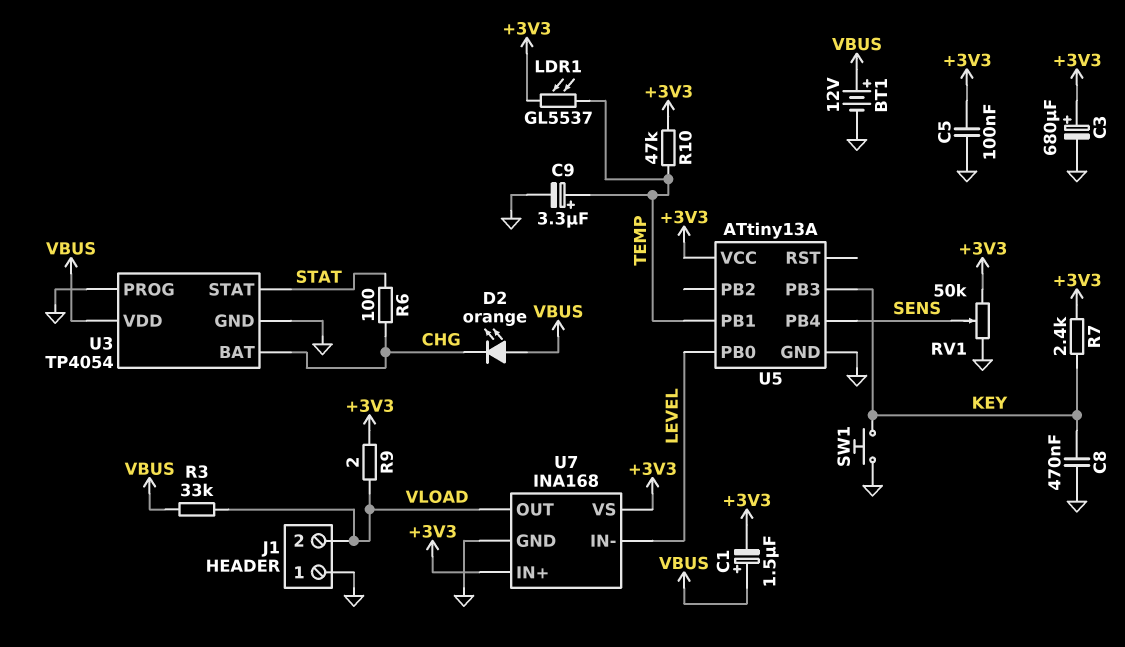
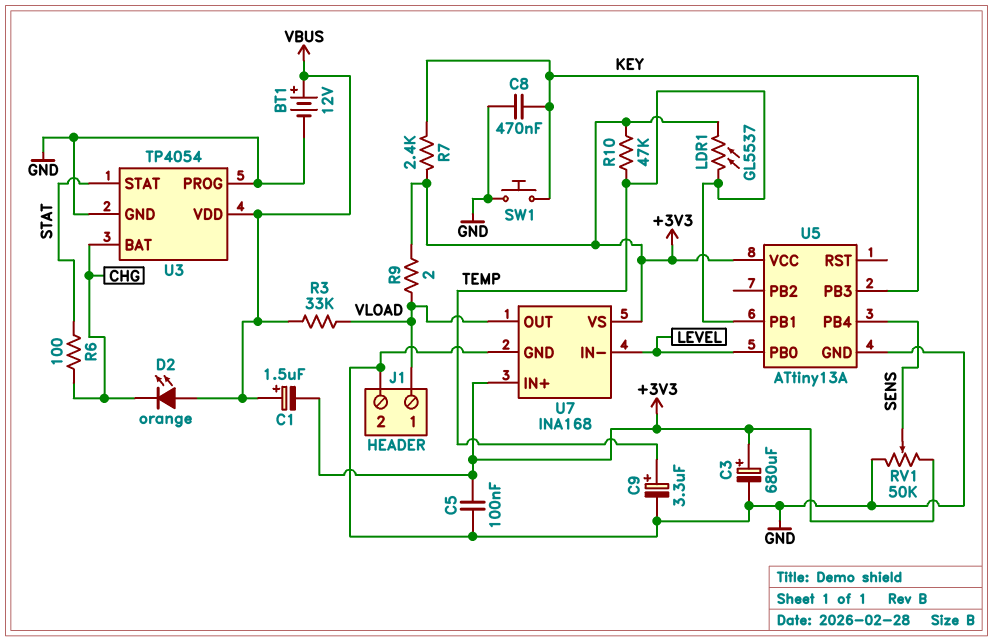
J1 pin 1: GND -> VLOAD
J1 pin 2: VLOAD -> GND

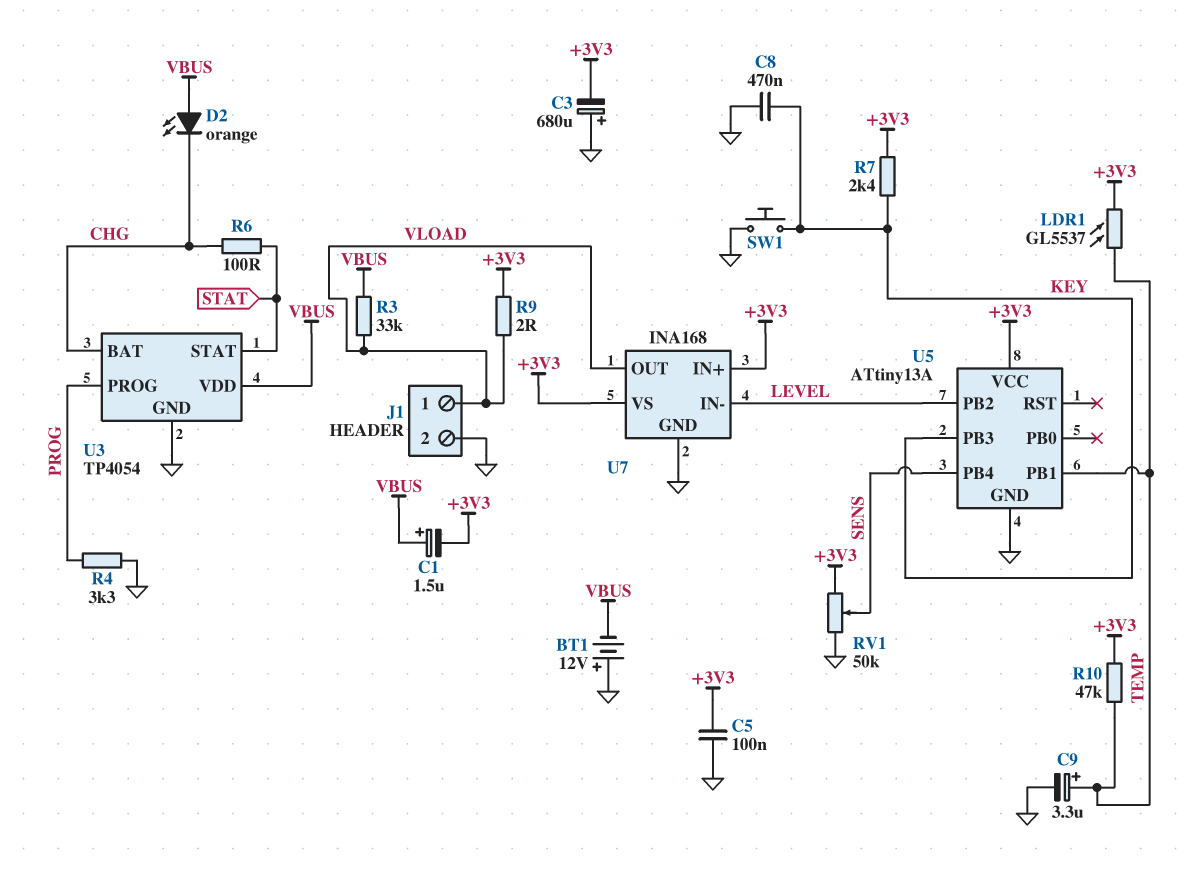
BT1: 12V (plus VBUS, minus GND) -> 12V (plus GND, minus VBUS)
C3: 680uF (plus +3V3, minus GND) -> 680uF (plus GND, minus +3V3)
R4: none -> 3.3k (GND, PROG)
U3 pin PROG: GND -> PROG
U5 pin PB0: LEVEL -> none
U5 pin PB2: none -> LEVEL

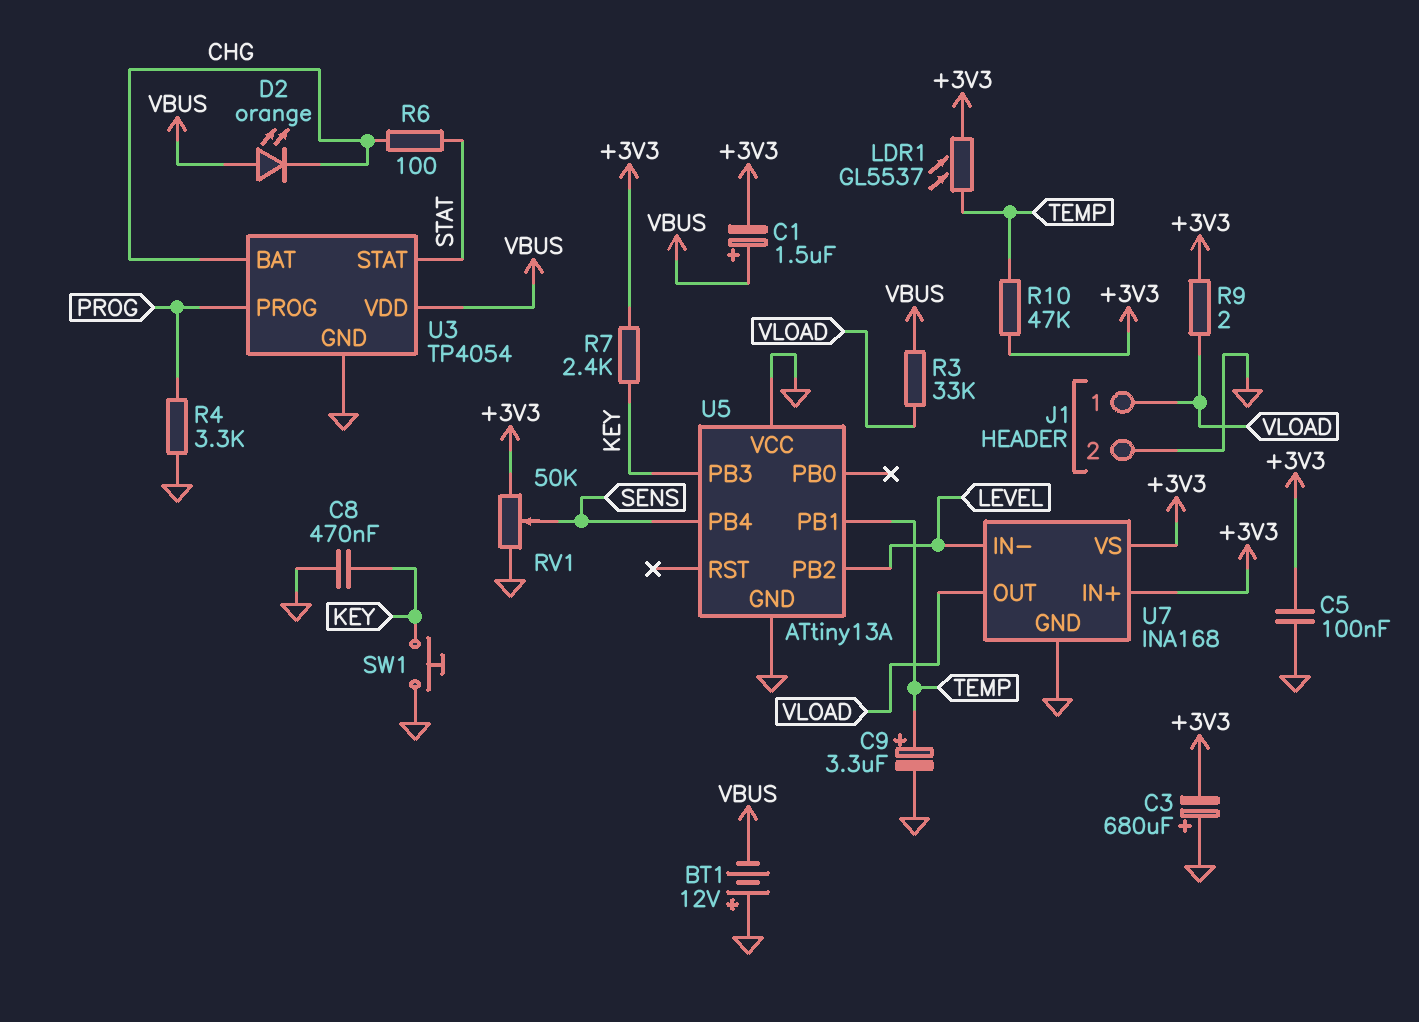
U5 pin VCC: +3V3 -> GND

